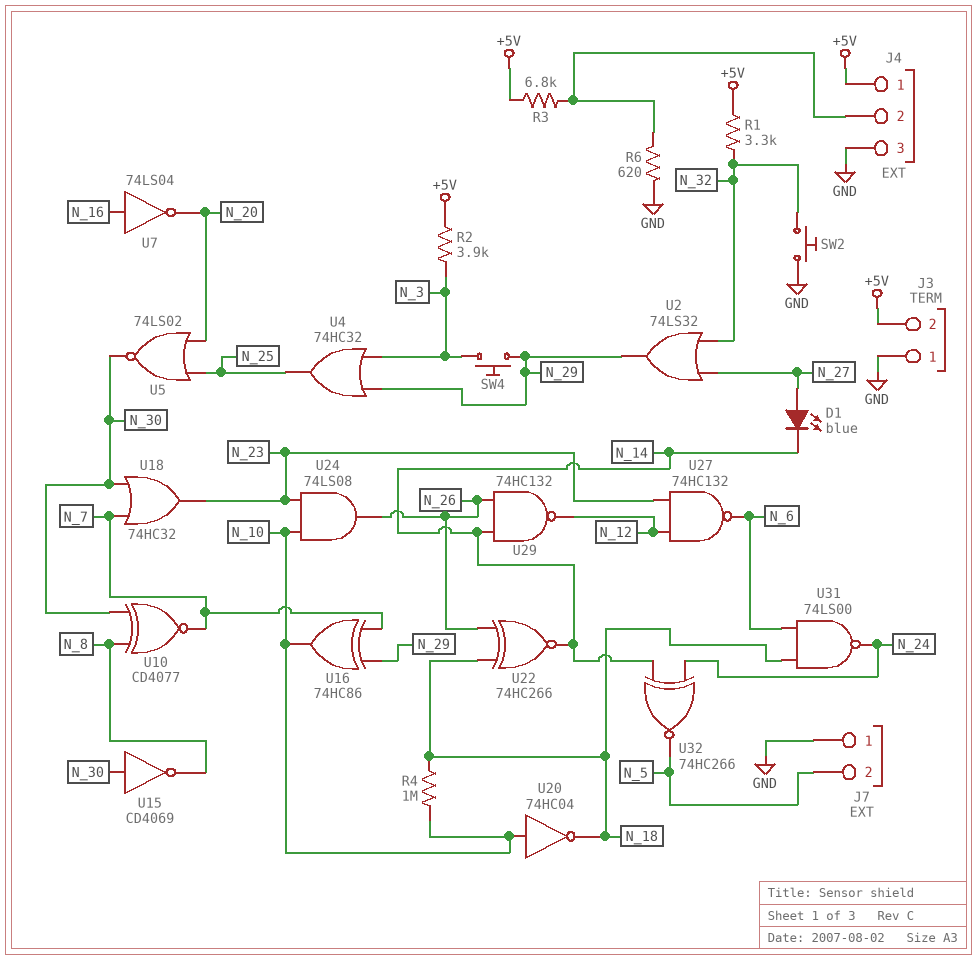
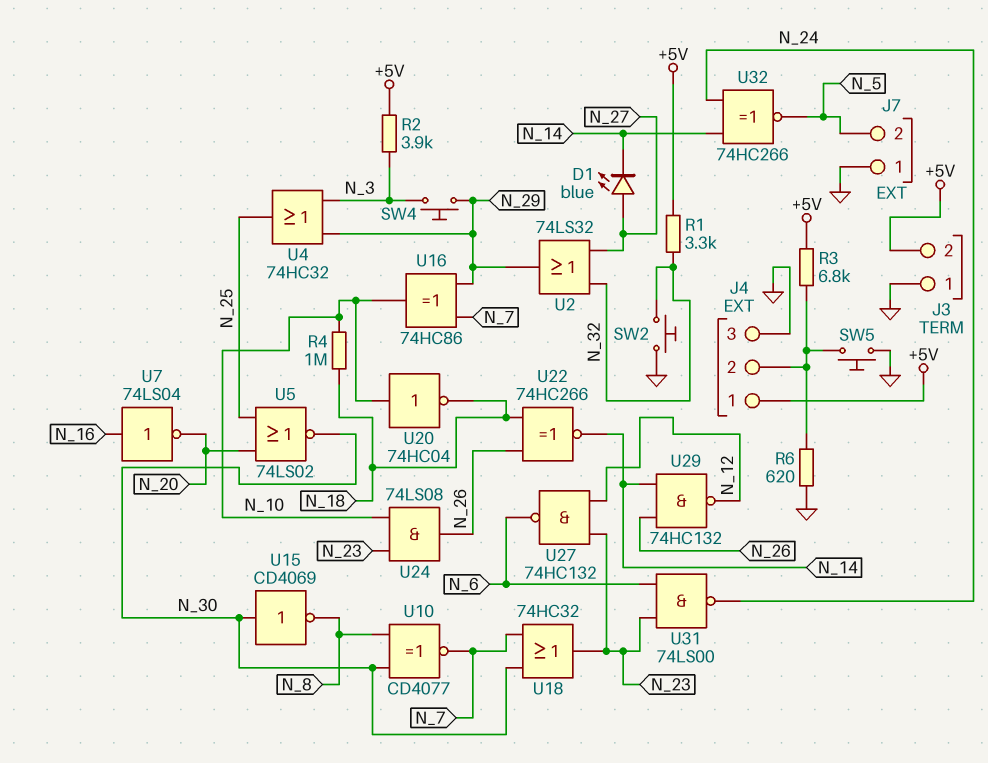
SW5: none -> button (GND, J4/2)
U31: NAND 74LS00 (in N_6, in N_18, out N_24) -> NAND 74LS00 (in N_6, in N_23, out N_24)

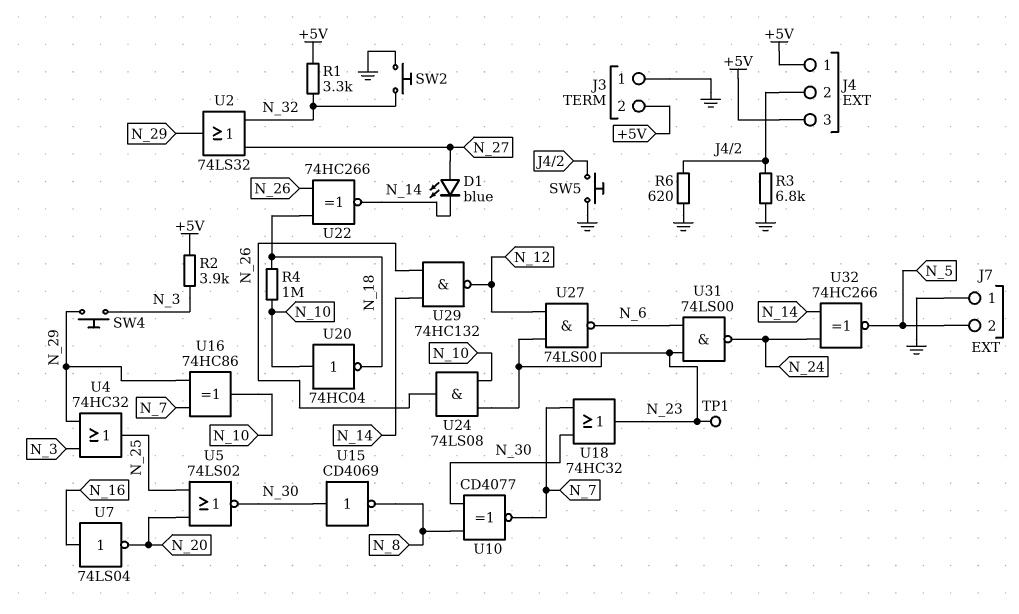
J4 pin 3: GND -> +5V
R3: 6.8k (+5V, J4/2) -> 6.8k (GND, J4/2)
TP1: none -> test point (N_23)
U27: NAND 74HC132 (in N_12, in N_23, out N_6) -> NAND 74LS00 (in N_12, in N_23, out N_6)

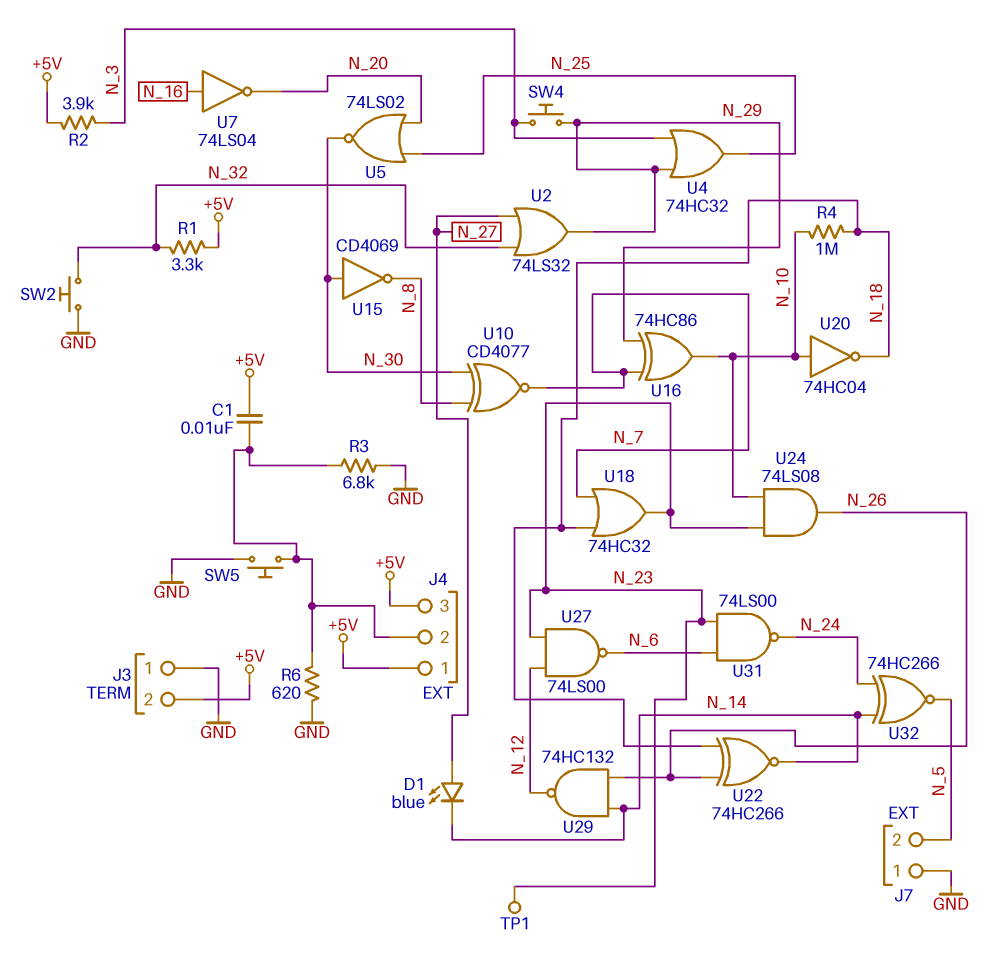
C1: none -> 10nF (+5V, J4/2)
U18: OR 74HC32 (in N_7, in N_30, out N_23) -> OR 74HC32 (in N_7, in N_18, out N_23)

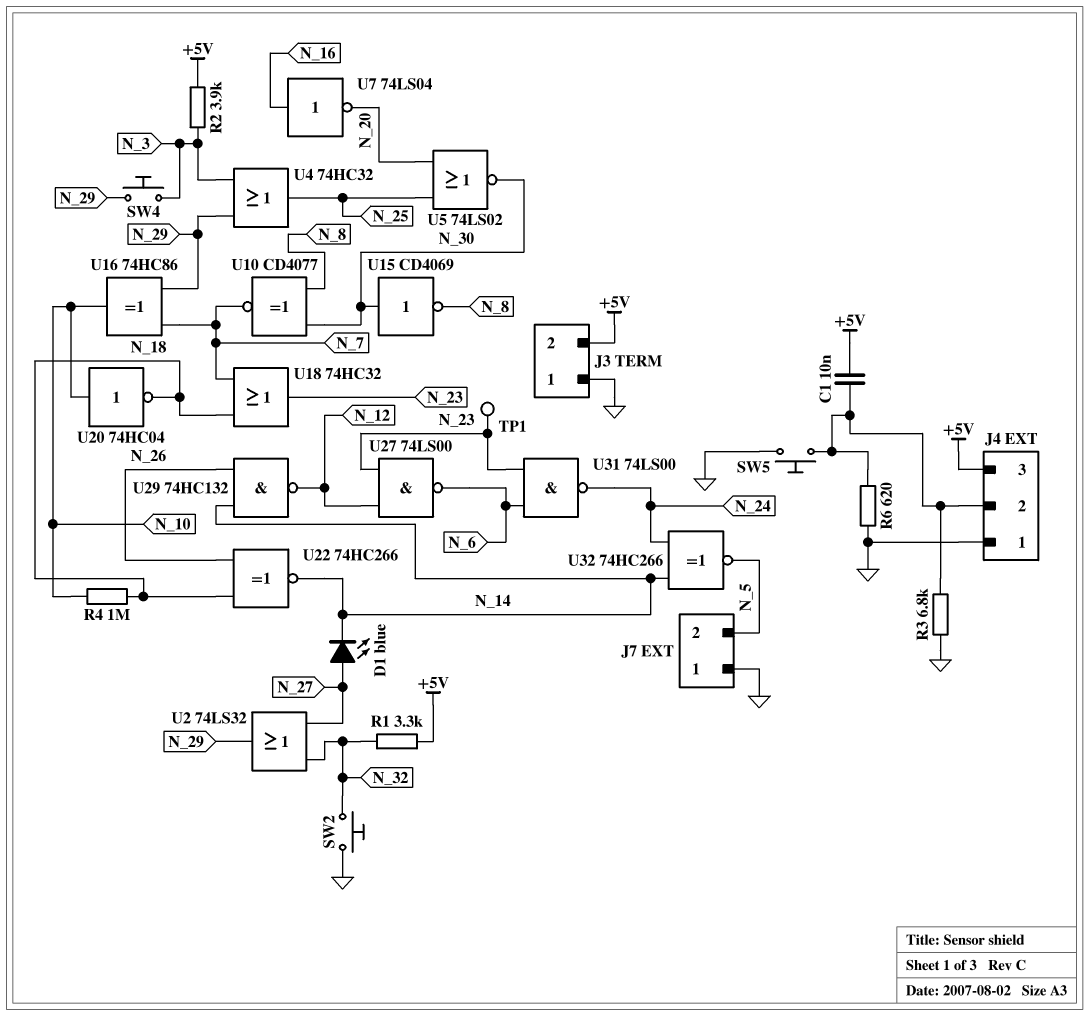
J4 pin 1: +5V -> GND
U24: AND 74LS08 (in N_10, in N_23, out N_26) -> none

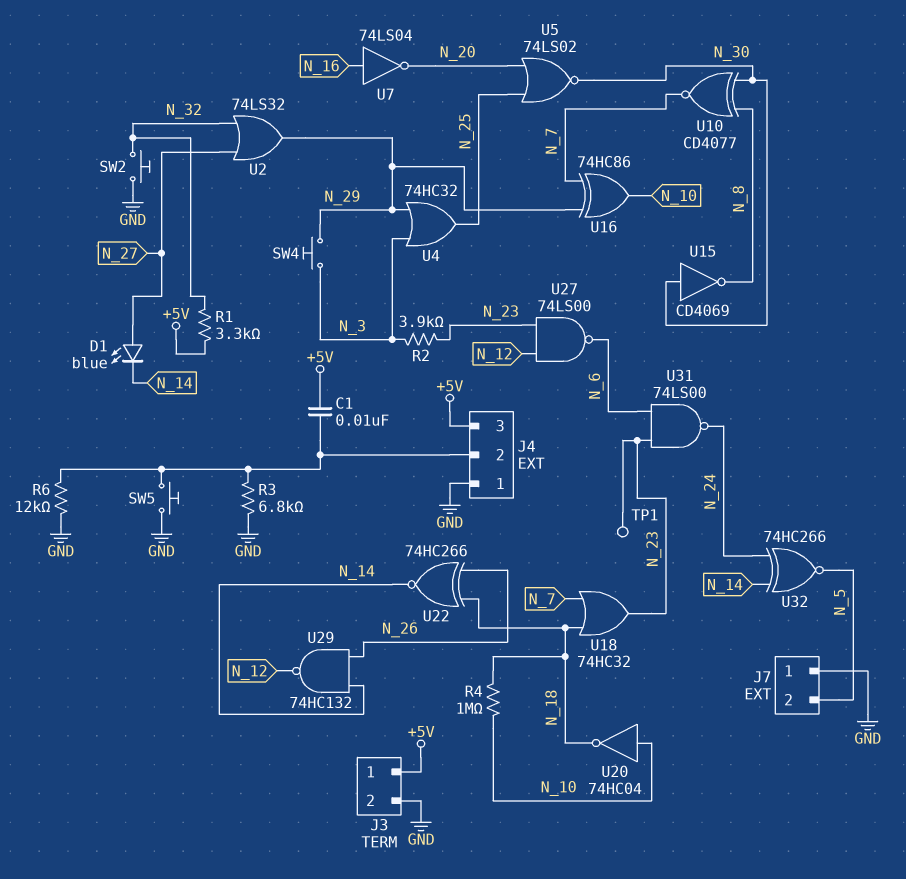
J3 pin 1: GND -> +5V
J3 pin 2: +5V -> GND
R2: 3.9k (+5V, N_3) -> 3.9k (N_3, N_23)
R6: 620 (GND, J4/2) -> 12k (GND, J4/2)

